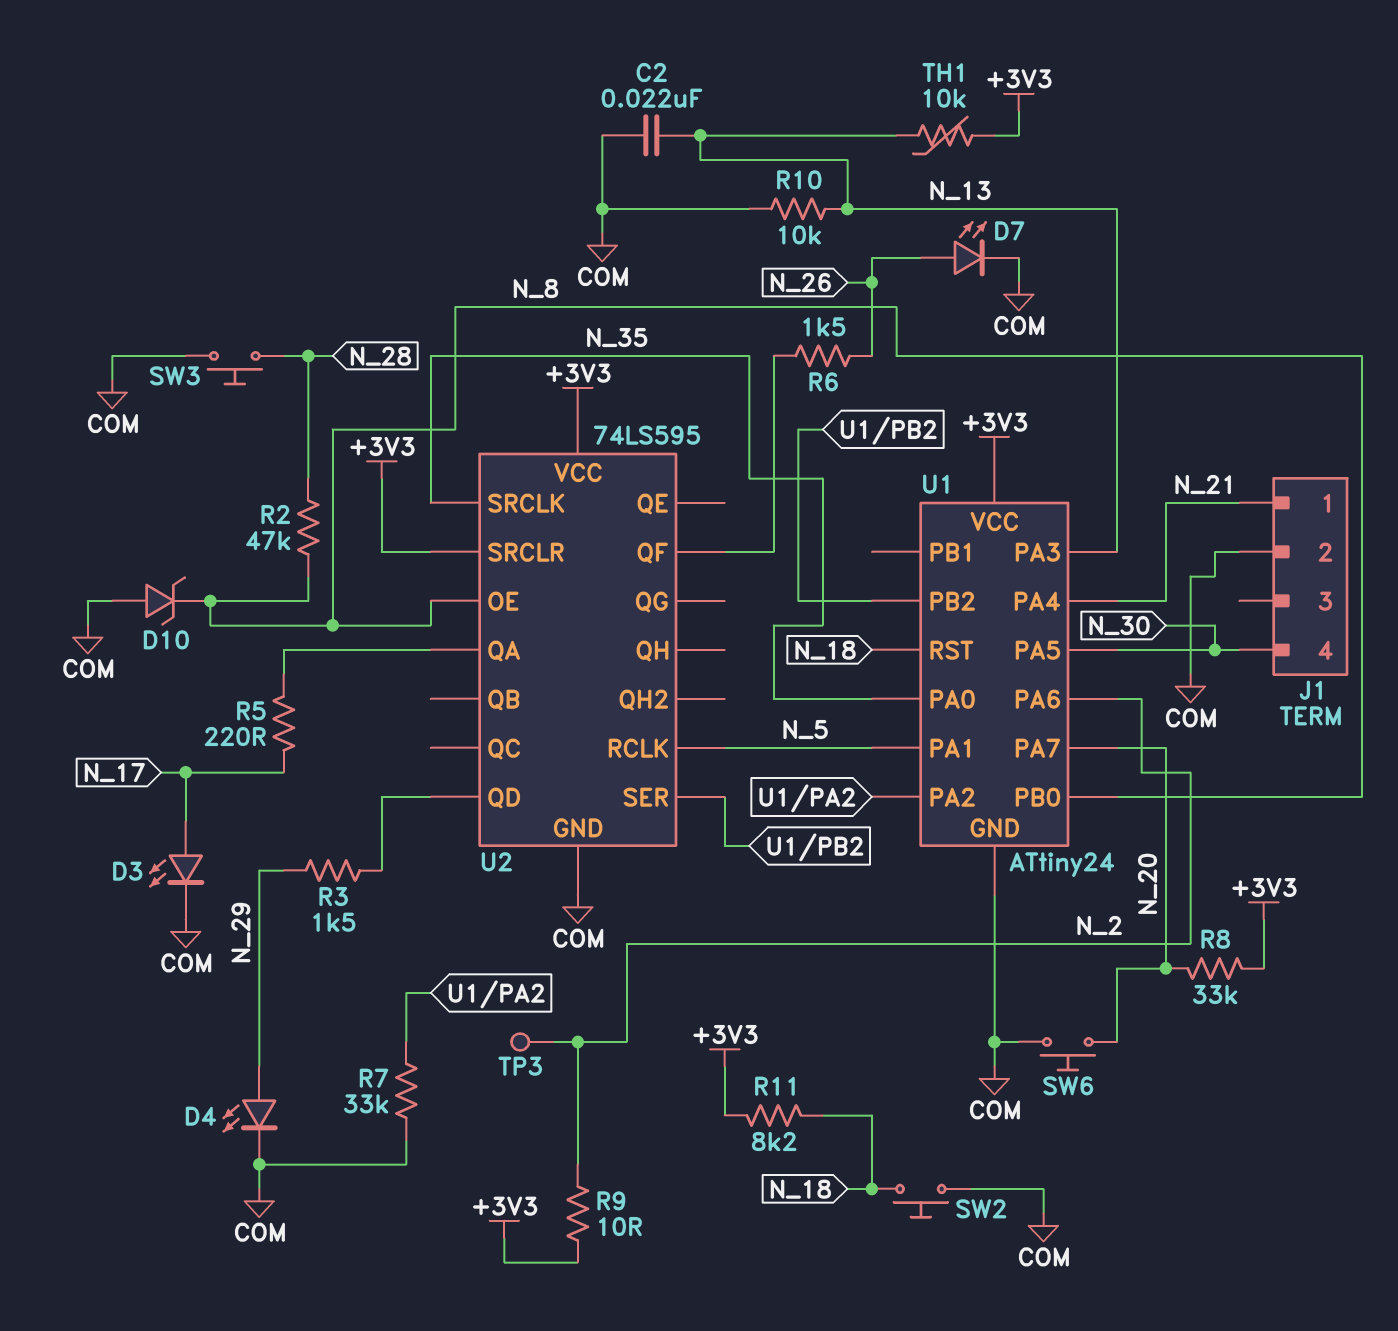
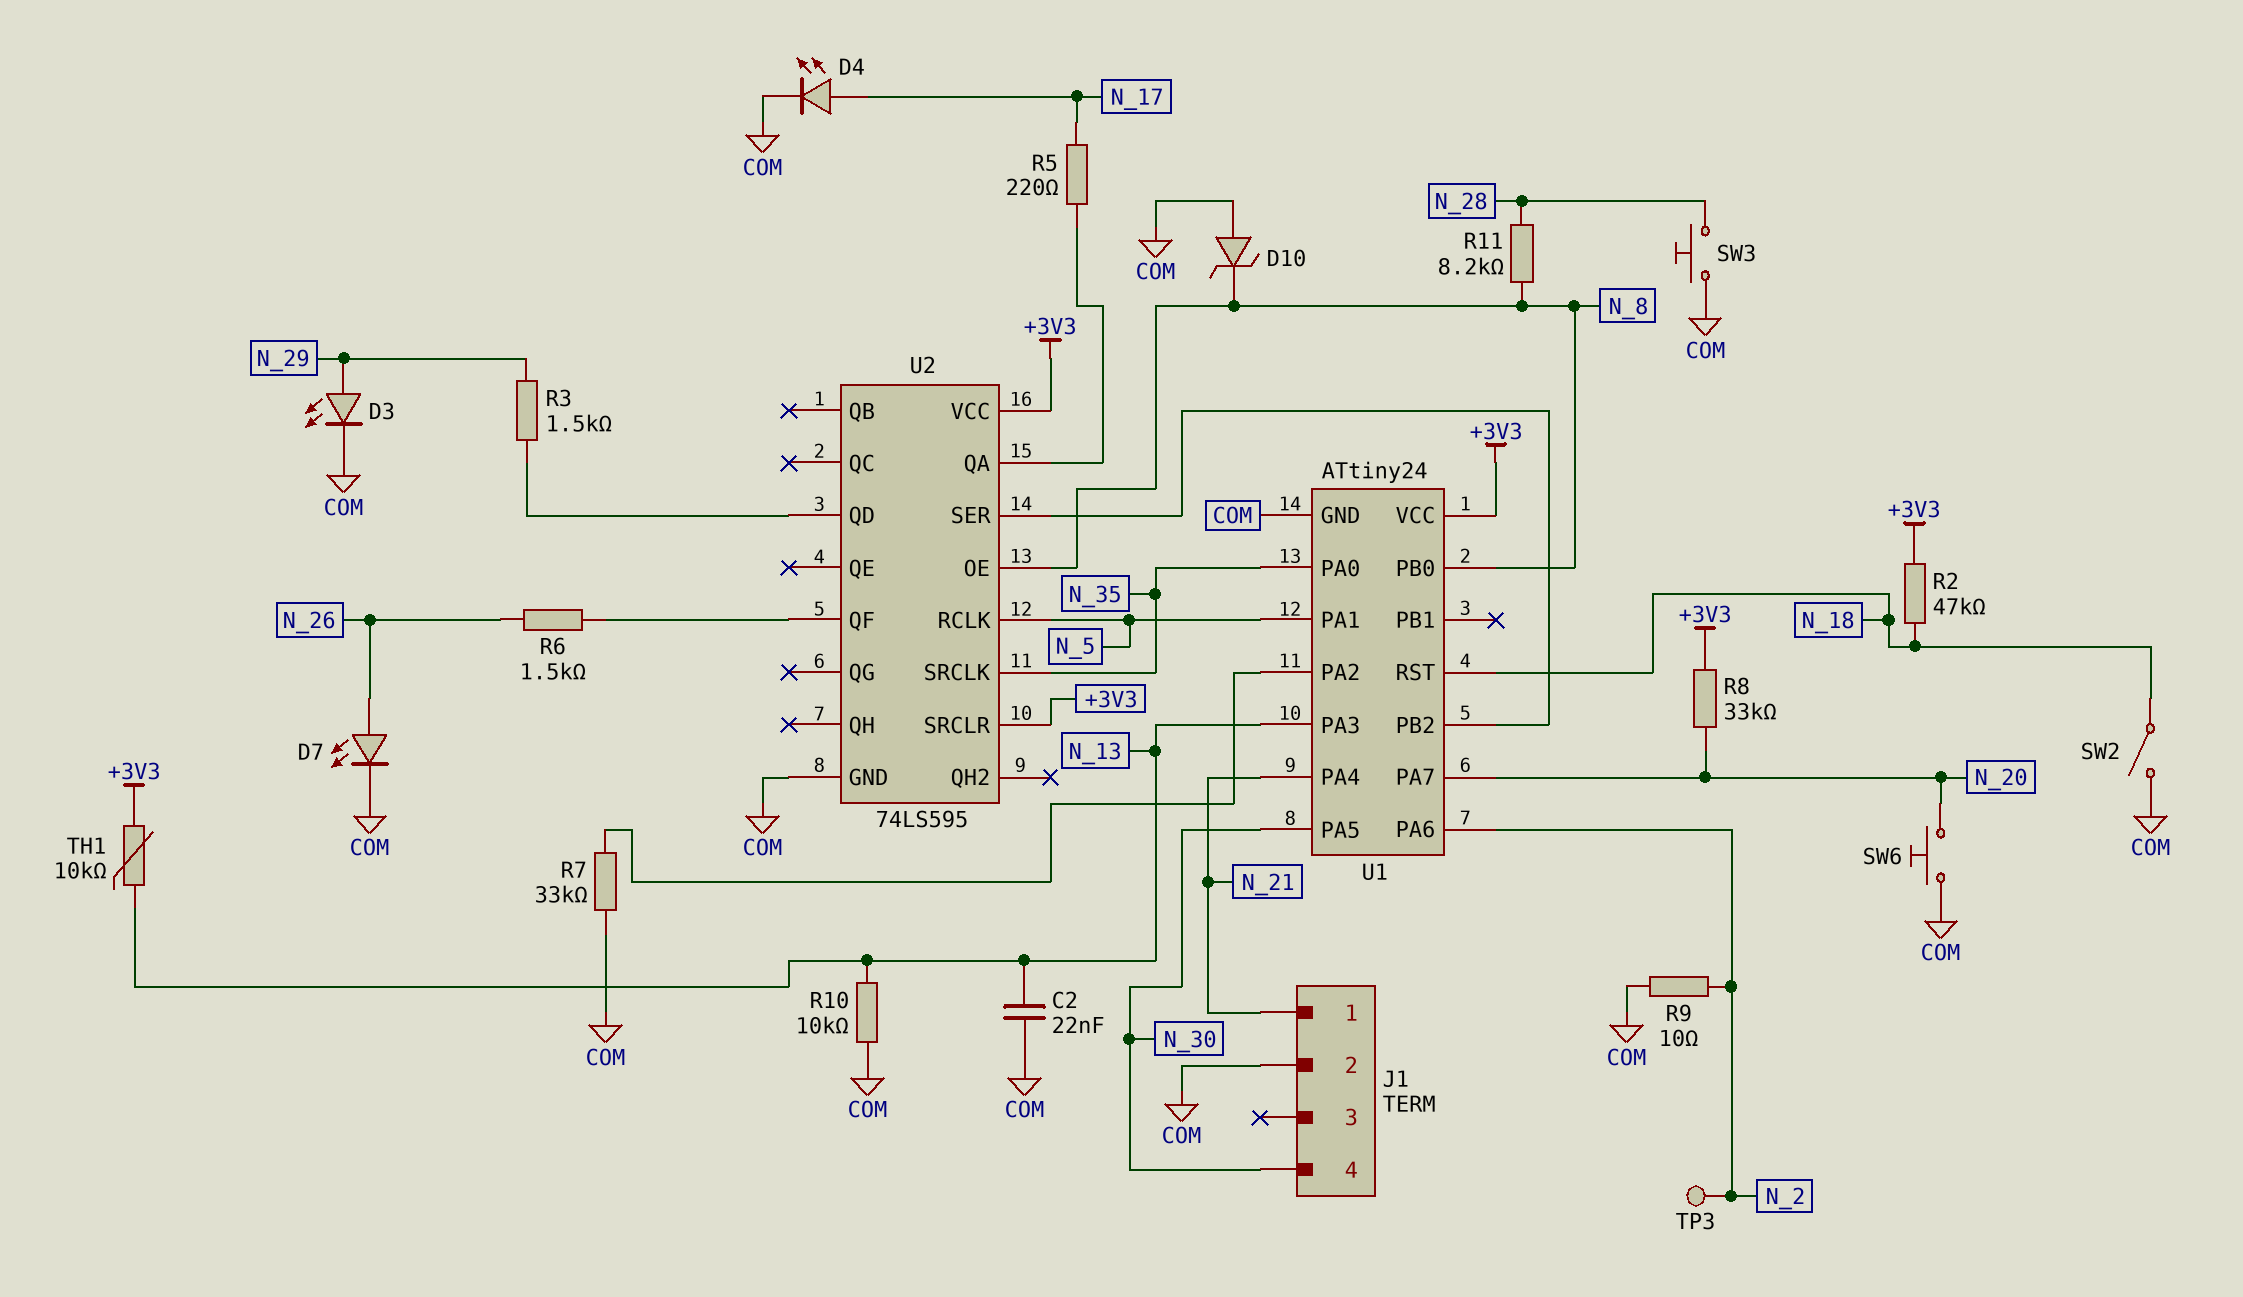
D3: LED (A N_17, K COM) -> LED (A N_29, K COM)
D4: LED (A N_29, K COM) -> LED (A N_17, K COM)
R2: 47k (N_8, N_28) -> 47k (+3V3, N_18)
R9: 10 (+3V3, N_2) -> 10 (COM, N_2)
R11: 8.2k (+3V3, N_18) -> 8.2k (N_8, N_28)
SW2: button (COM, N_18) -> switch (COM, N_18)

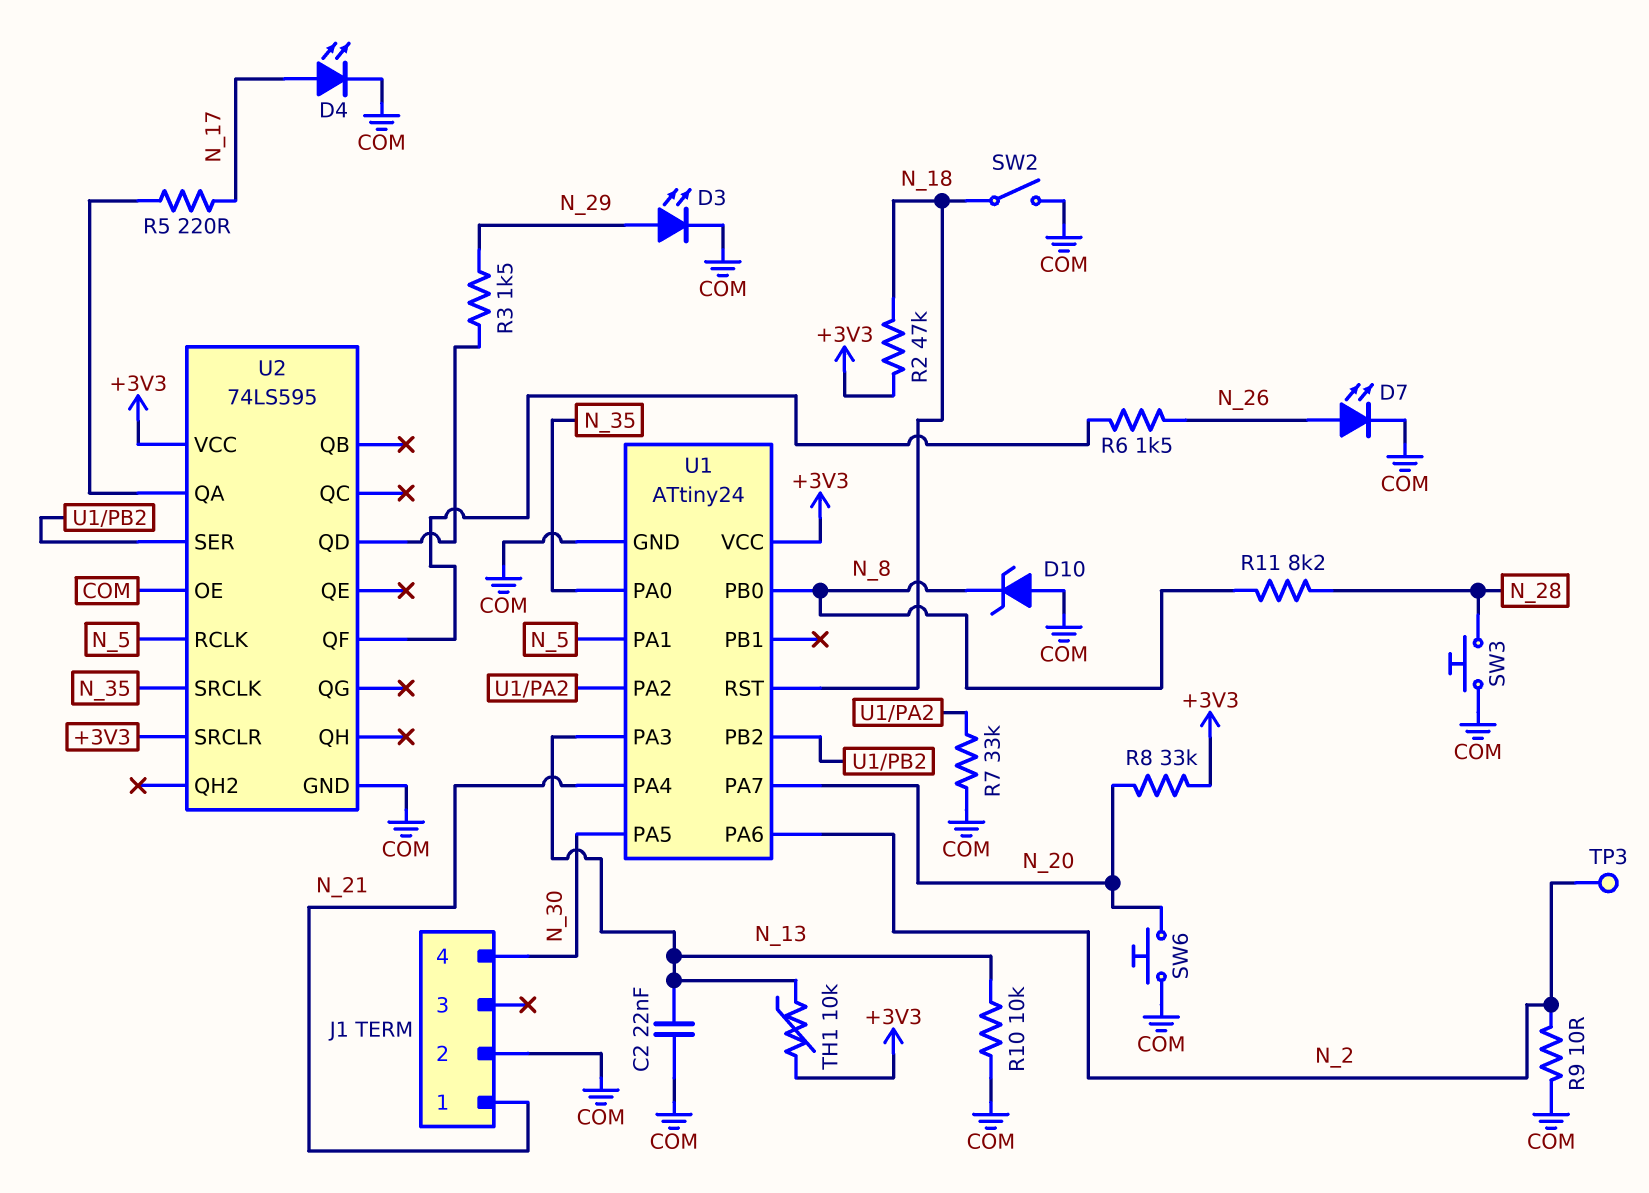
U2 pin OE: N_8 -> COM

